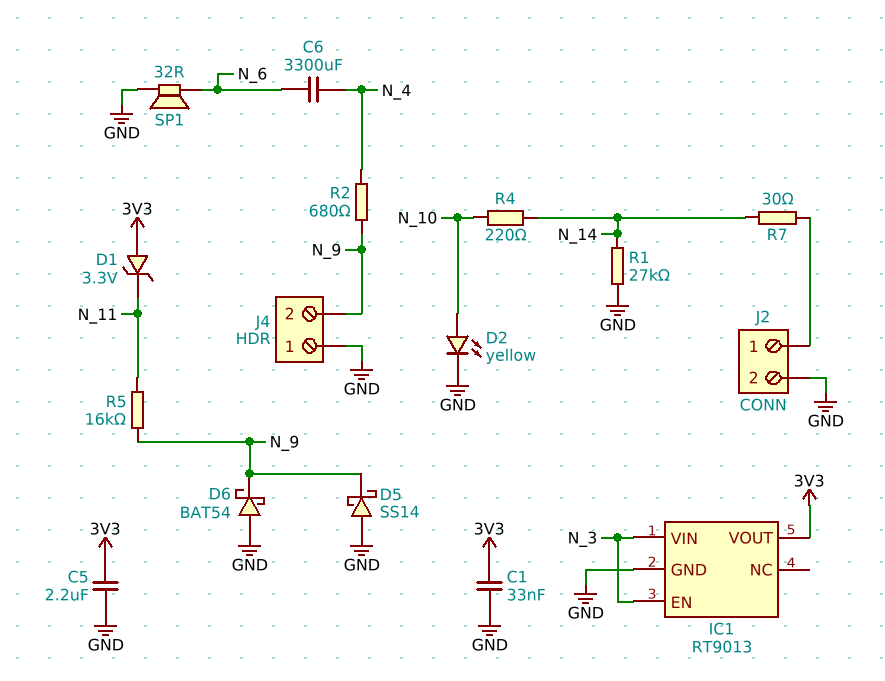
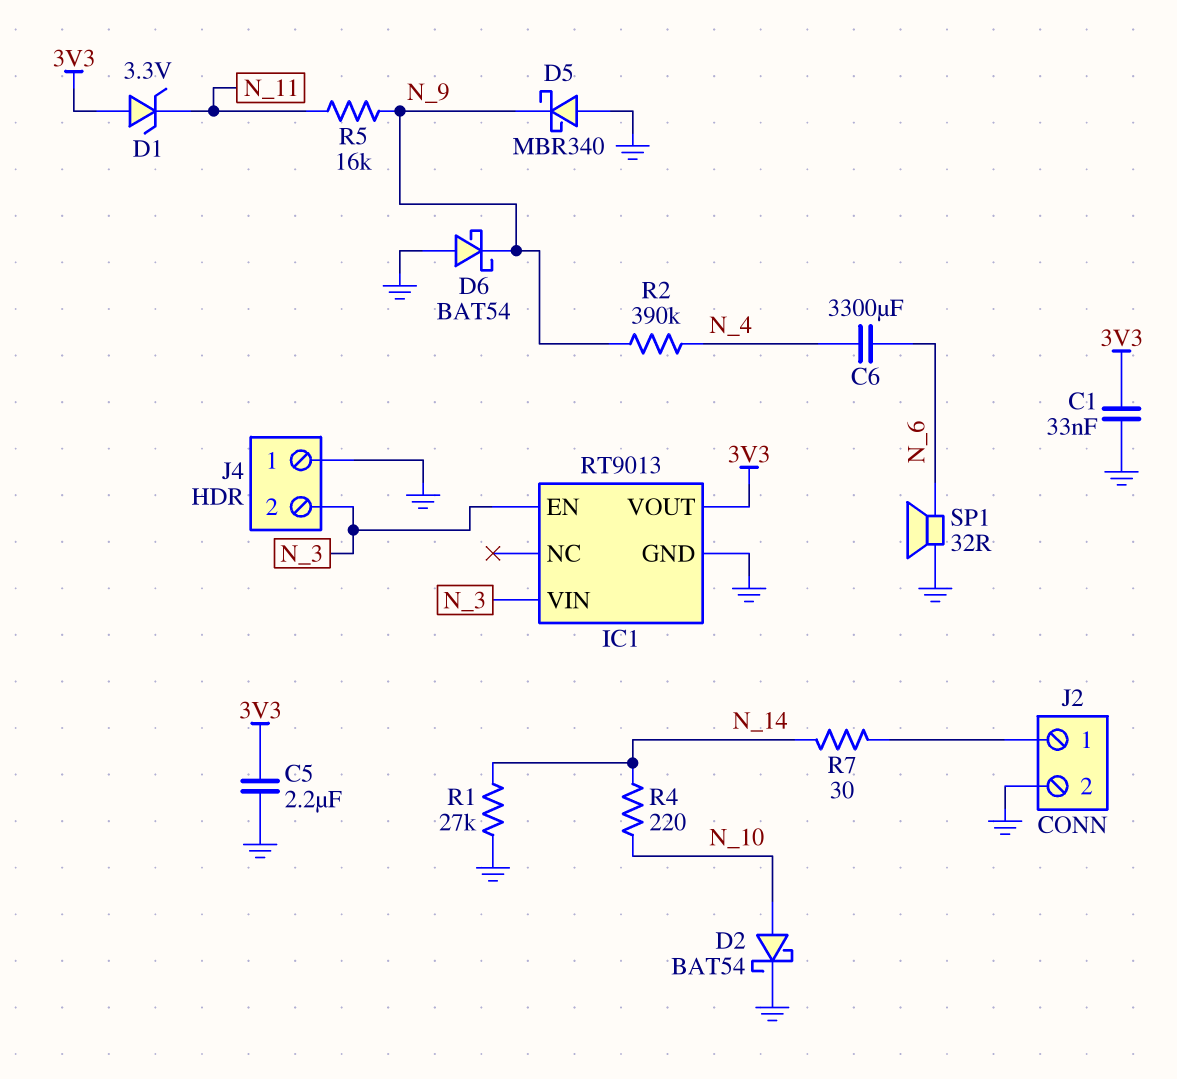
D2: LED yellow (A N_10, K GND) -> schottky BAT54 (A N_10, K GND)
D5: schottky SS14 (A GND, K N_9) -> schottky MBR340 (A GND, K N_9)
J4 pin 2: N_9 -> N_3
R2: 680 (N_4, N_9) -> 390k (N_4, N_9)

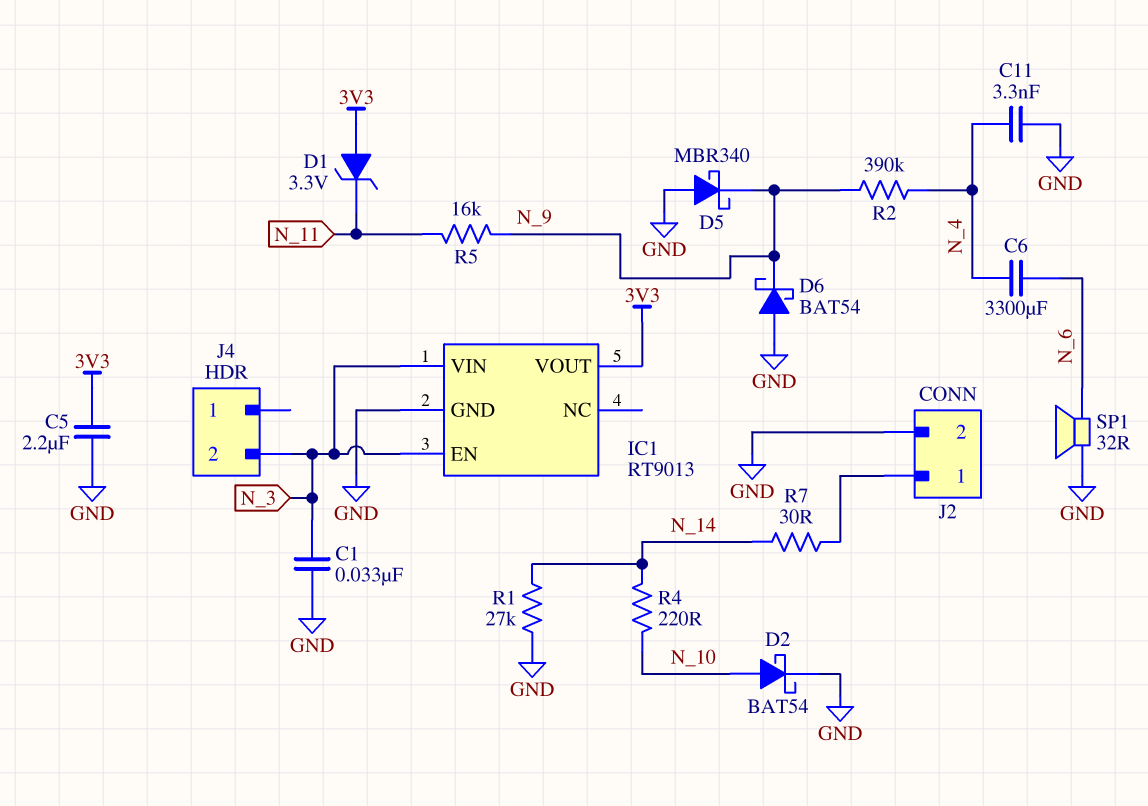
C1: 33nF (3V3, GND) -> 33nF (GND, N_3)
C11: none -> 3.3nF (GND, N_4)
J4 pin 1: GND -> none

